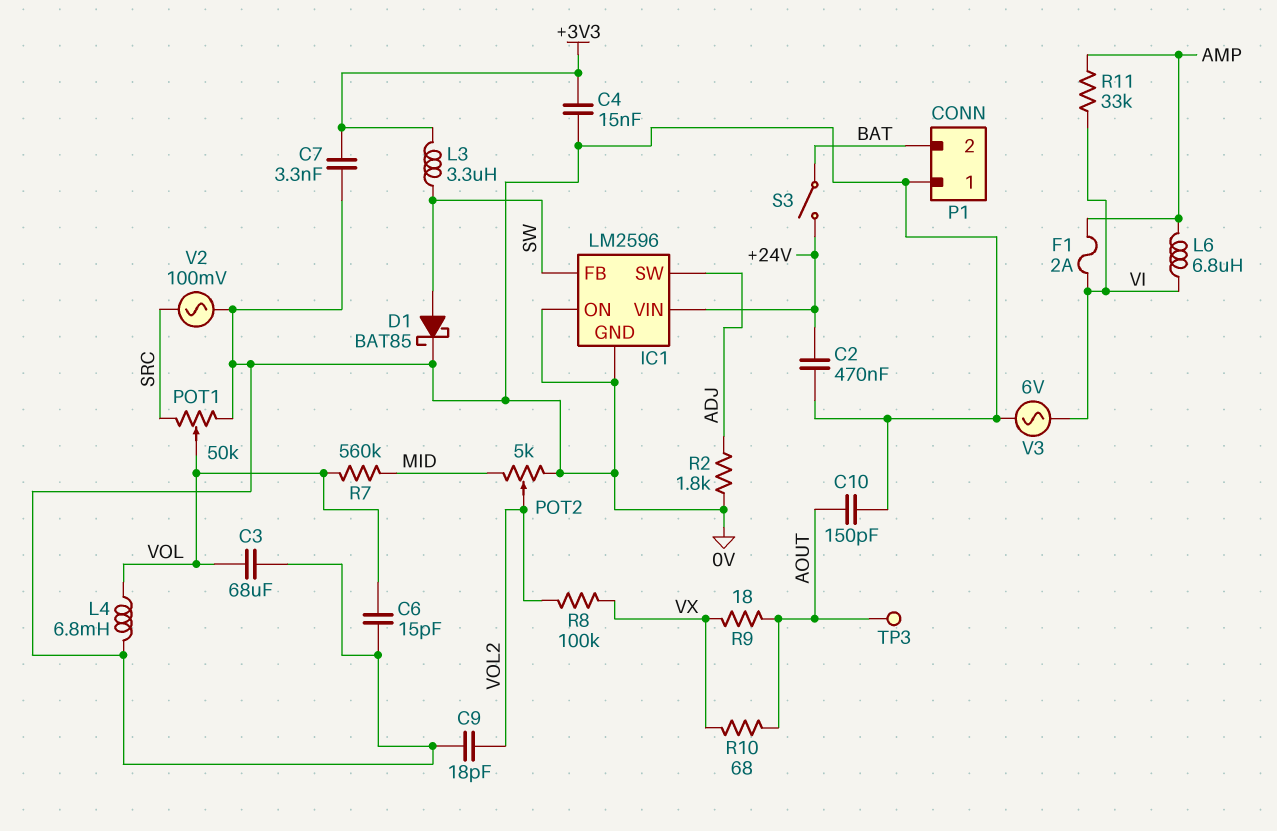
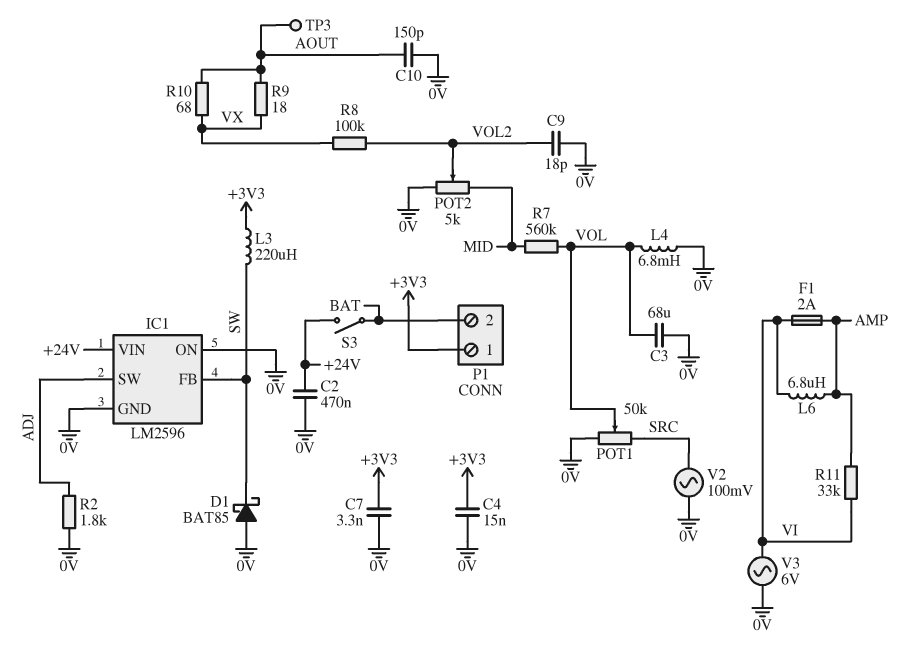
C6: 15pF (0V, VOL) -> none
D1: schottky BAT85 (A SW, K 0V) -> schottky BAT85 (A 0V, K SW)
L3: 3.3uH (+3V3, SW) -> 220uH (+3V3, SW)
P1 pin 1: 0V -> +3V3

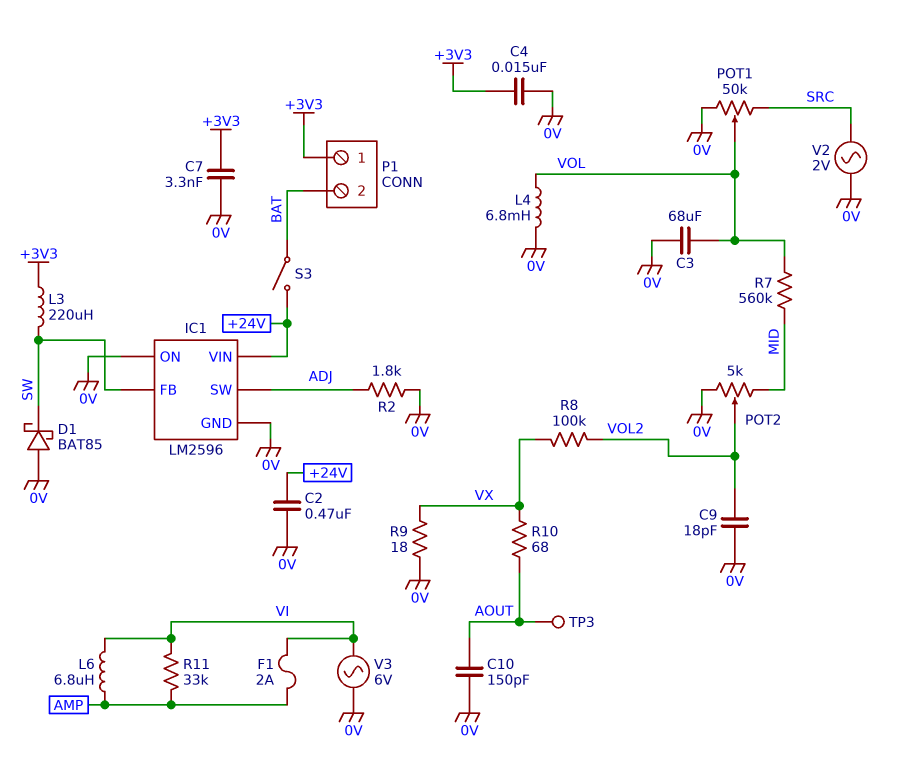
R9: 18 (AOUT, VX) -> 18 (0V, VX)
V2: AC 100mV (0V, SRC) -> AC 2V (0V, SRC)

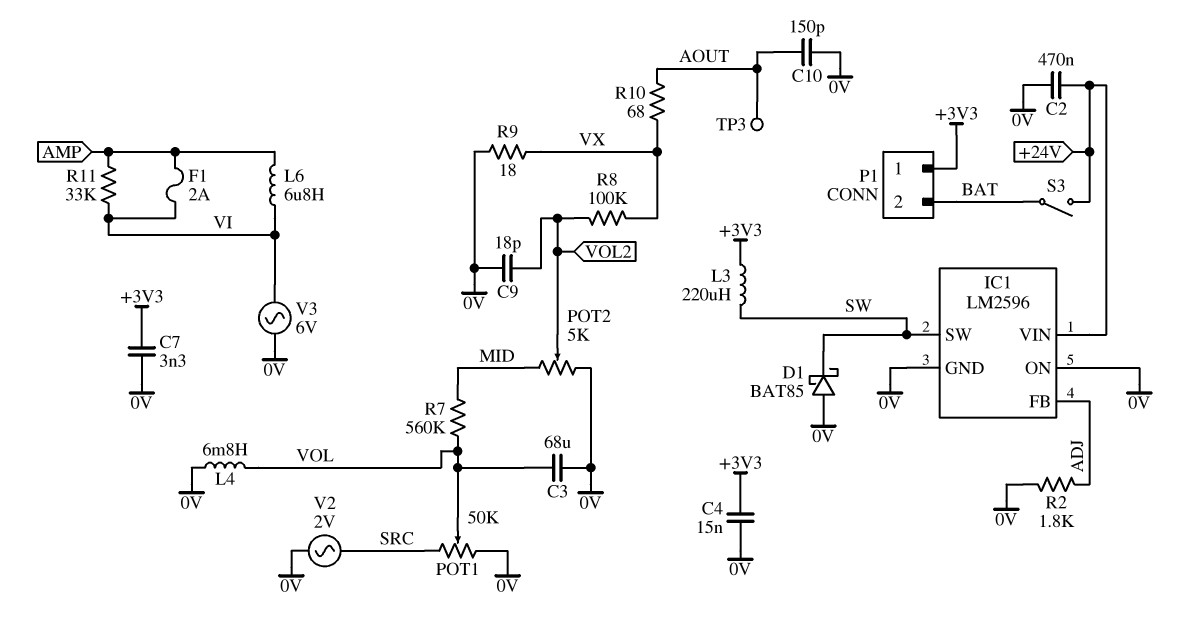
IC1 pin FB: SW -> ADJ
IC1 pin SW: ADJ -> SW

